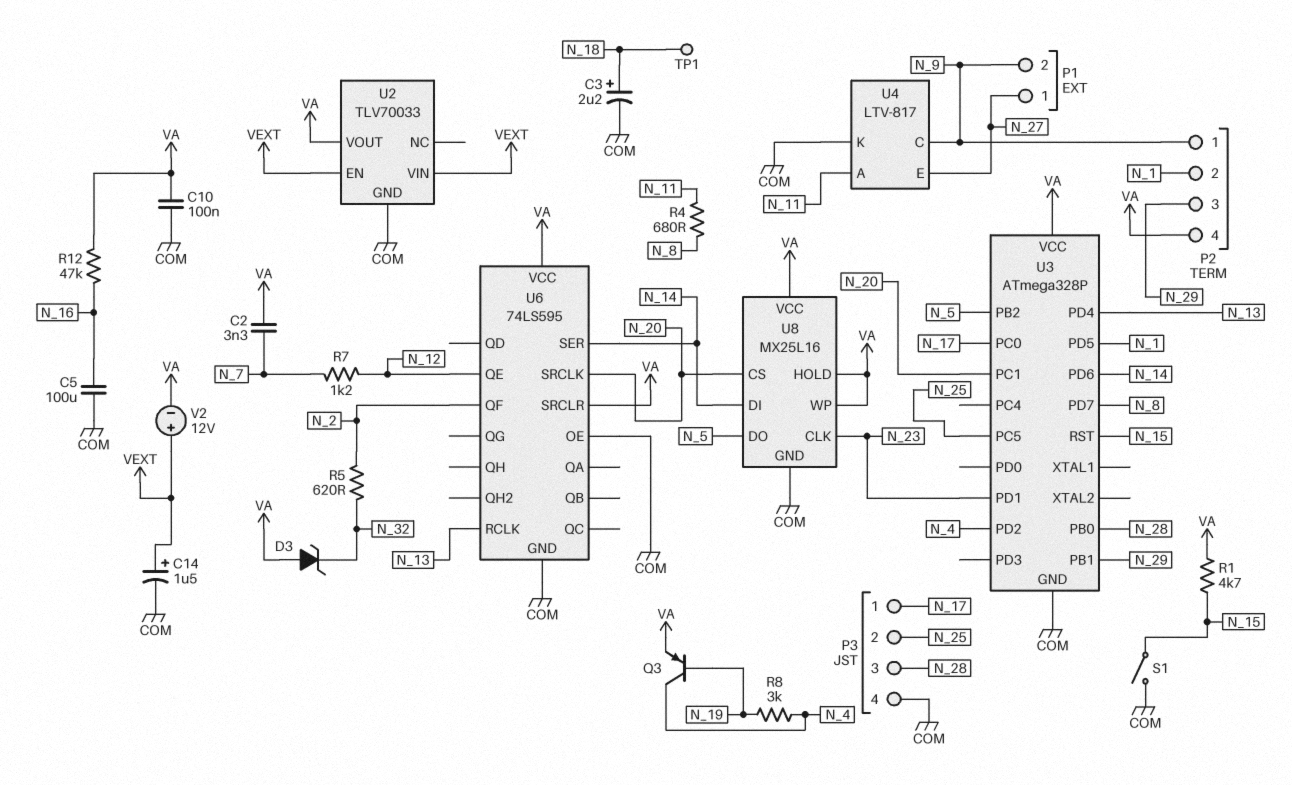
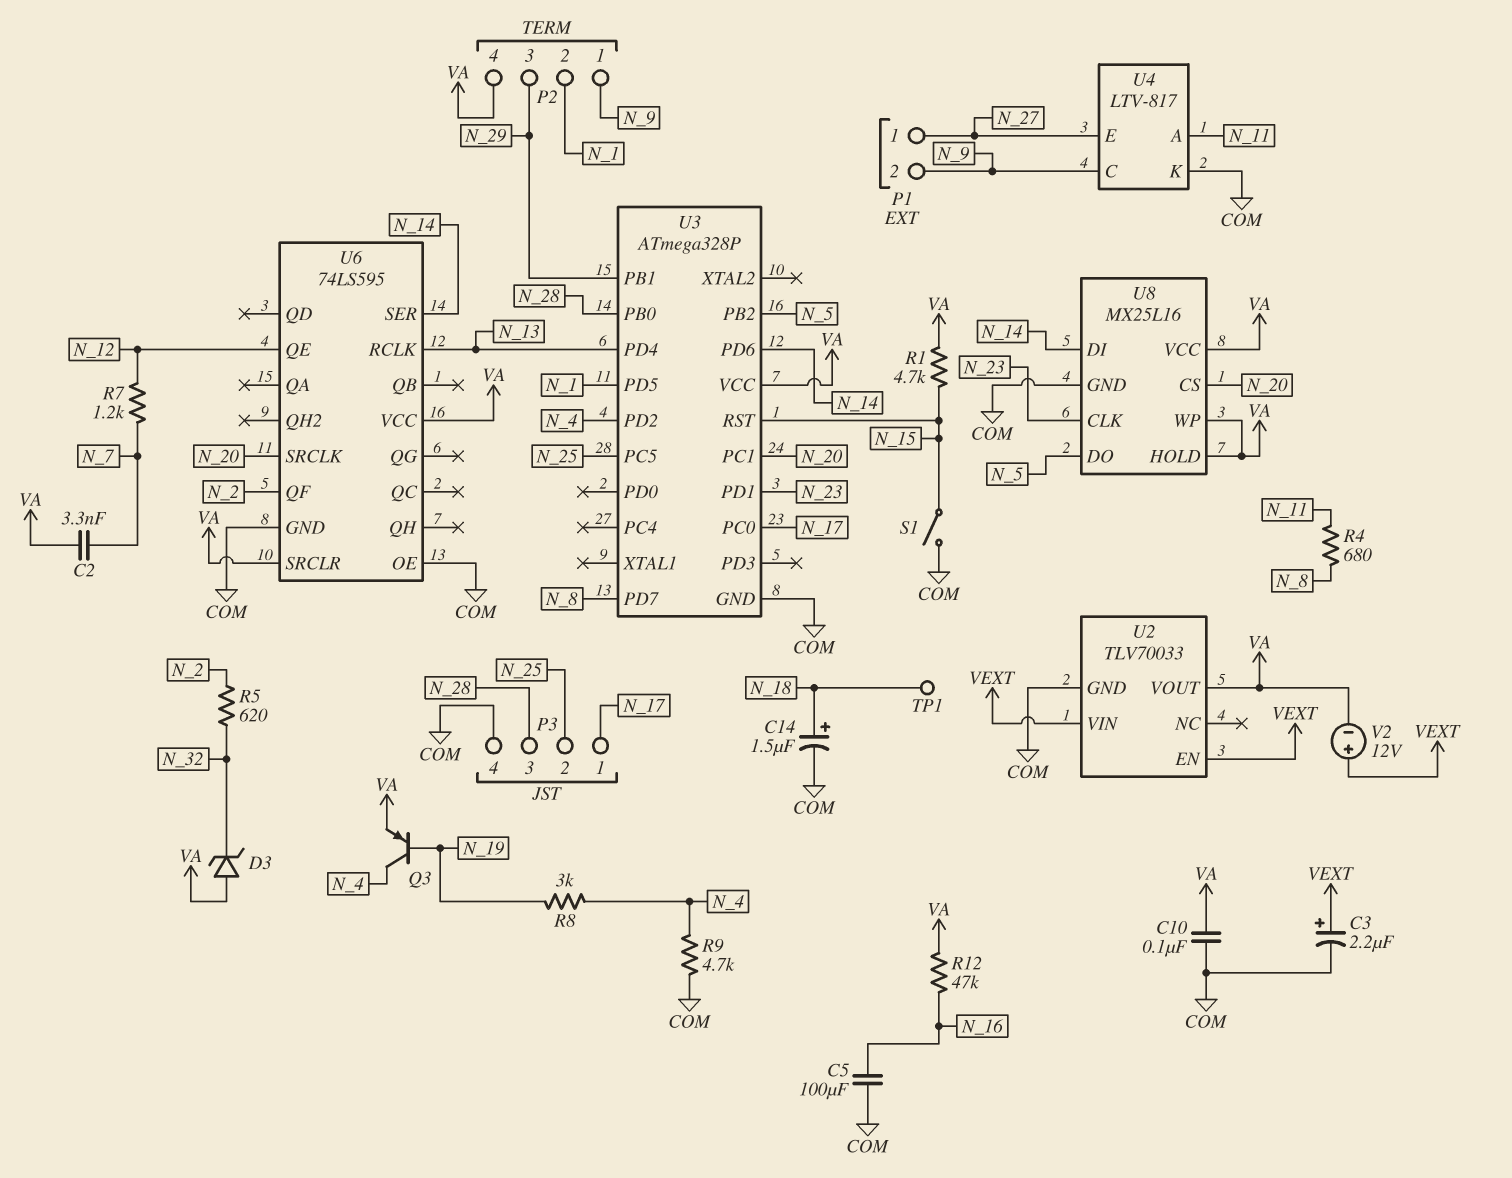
C3: 2.2uF (plus N_18, minus COM) -> 2.2uF (plus VEXT, minus COM)
C14: 1.5uF (plus VEXT, minus COM) -> 1.5uF (plus N_18, minus COM)
R9: none -> 4.7k (COM, N_4)

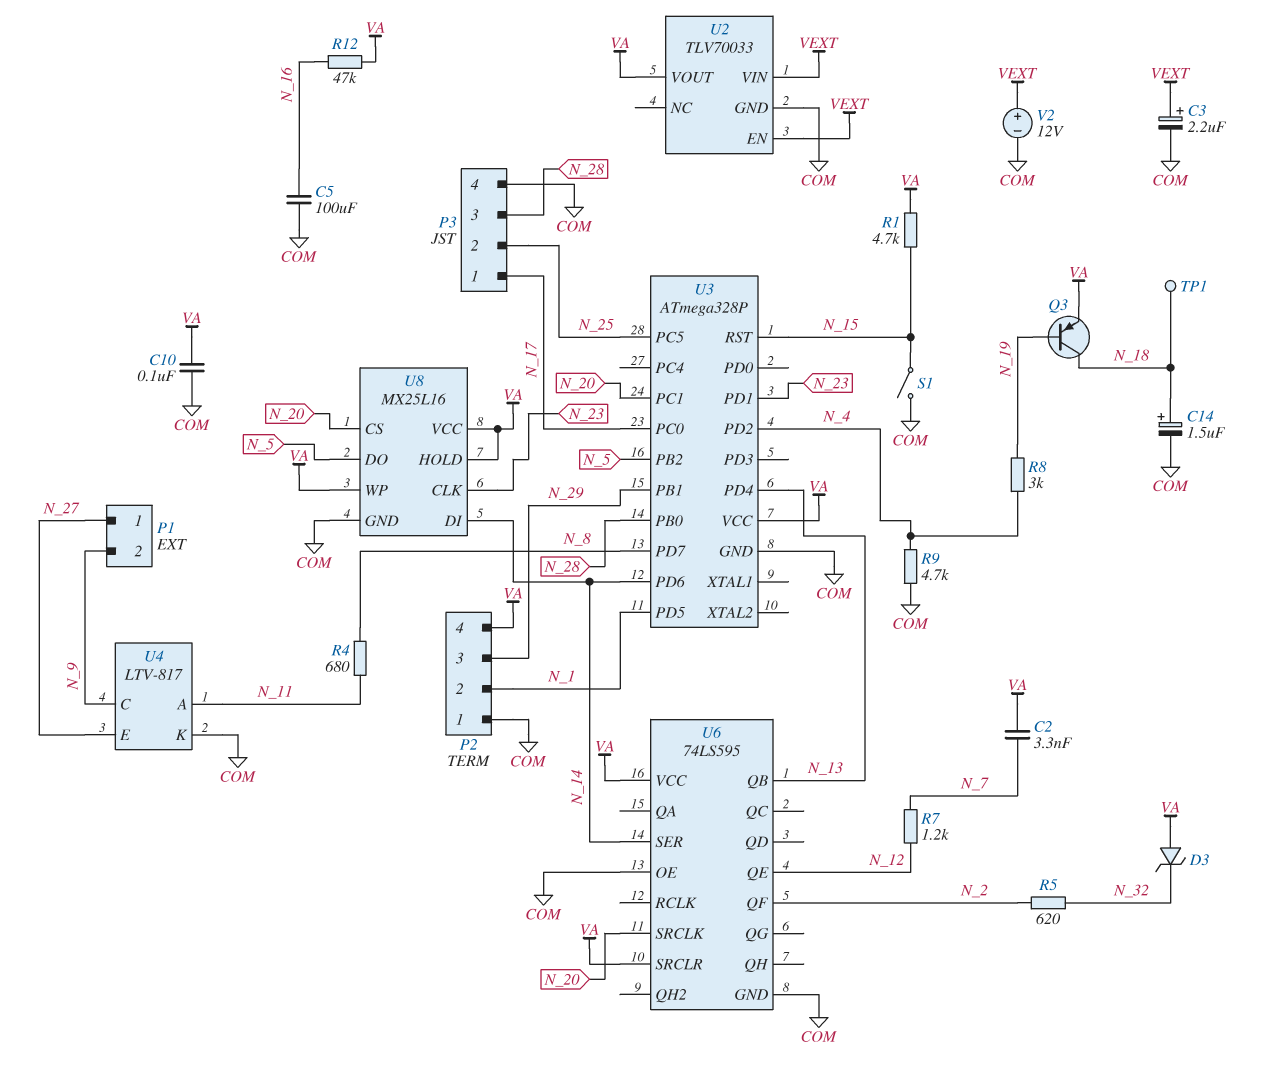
P2 pin 1: N_9 -> COM
Q3: PNP (B N_19, C N_4, E VA) -> PNP (B N_19, C N_18, E VA)
U6 pin QB: none -> N_13
U6 pin RCLK: N_13 -> none
V2: 12V (plus VEXT, minus VA) -> 12V (plus VEXT, minus COM)

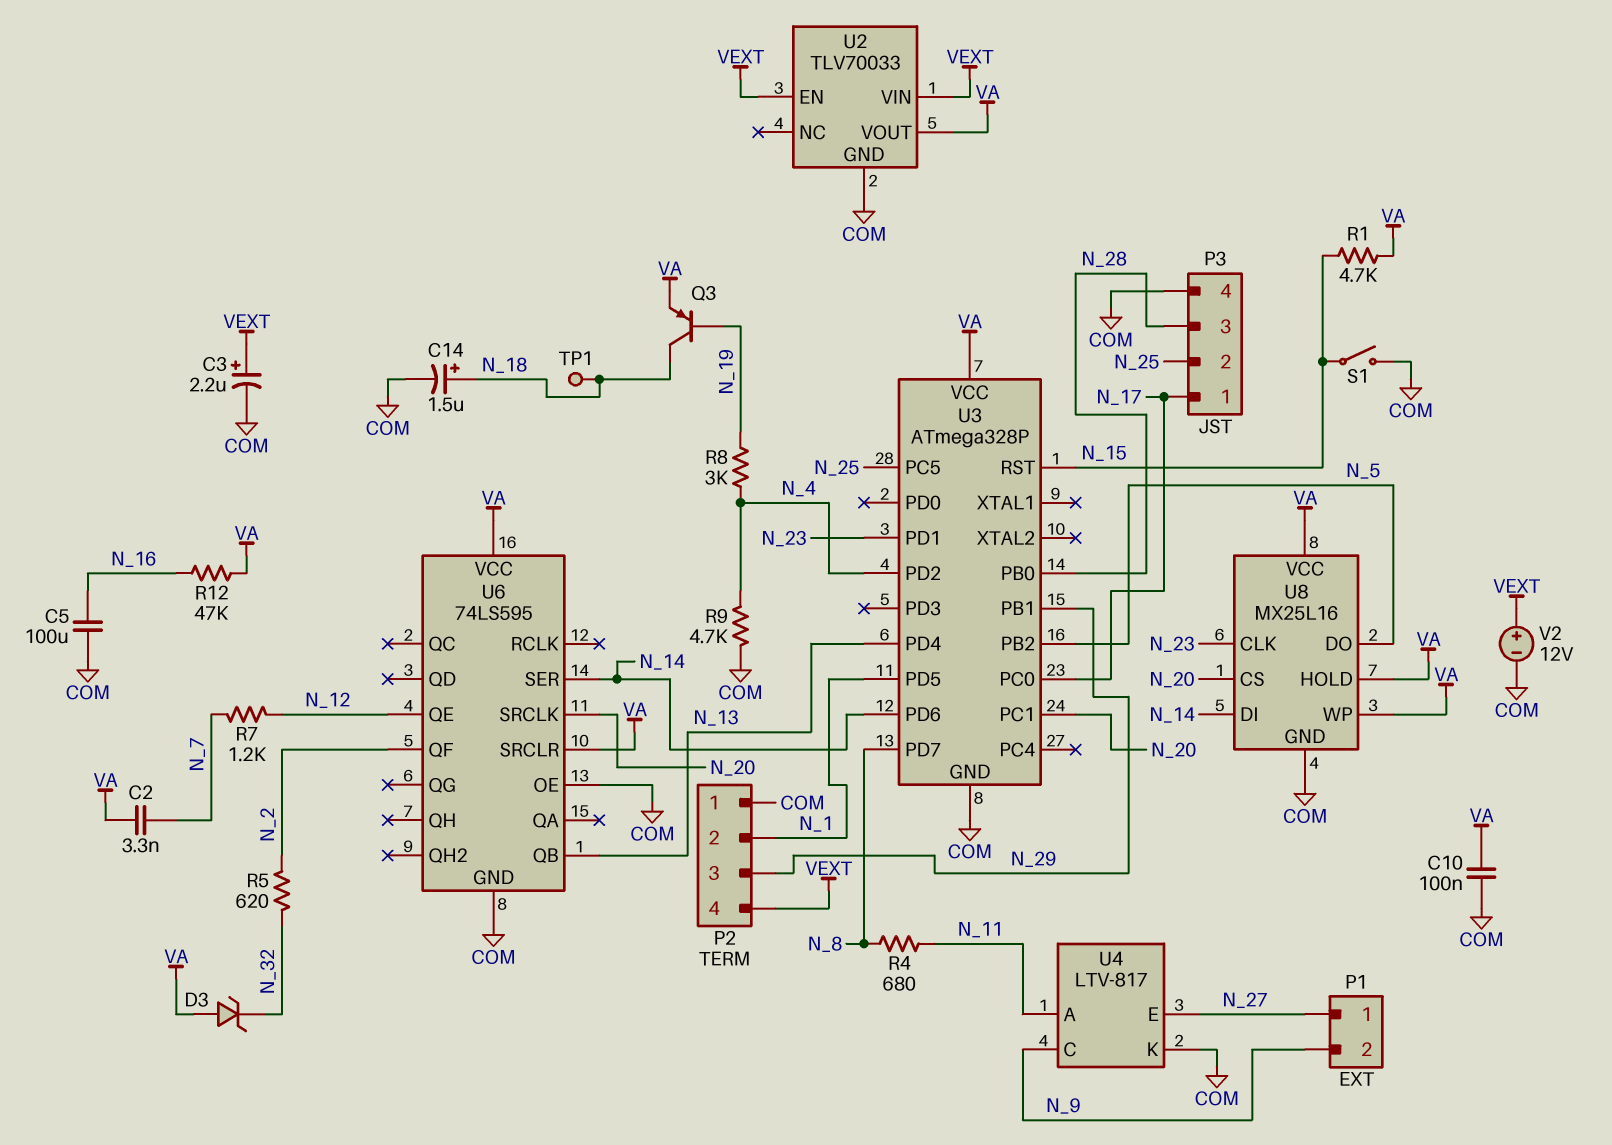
P2 pin 4: VA -> VEXT

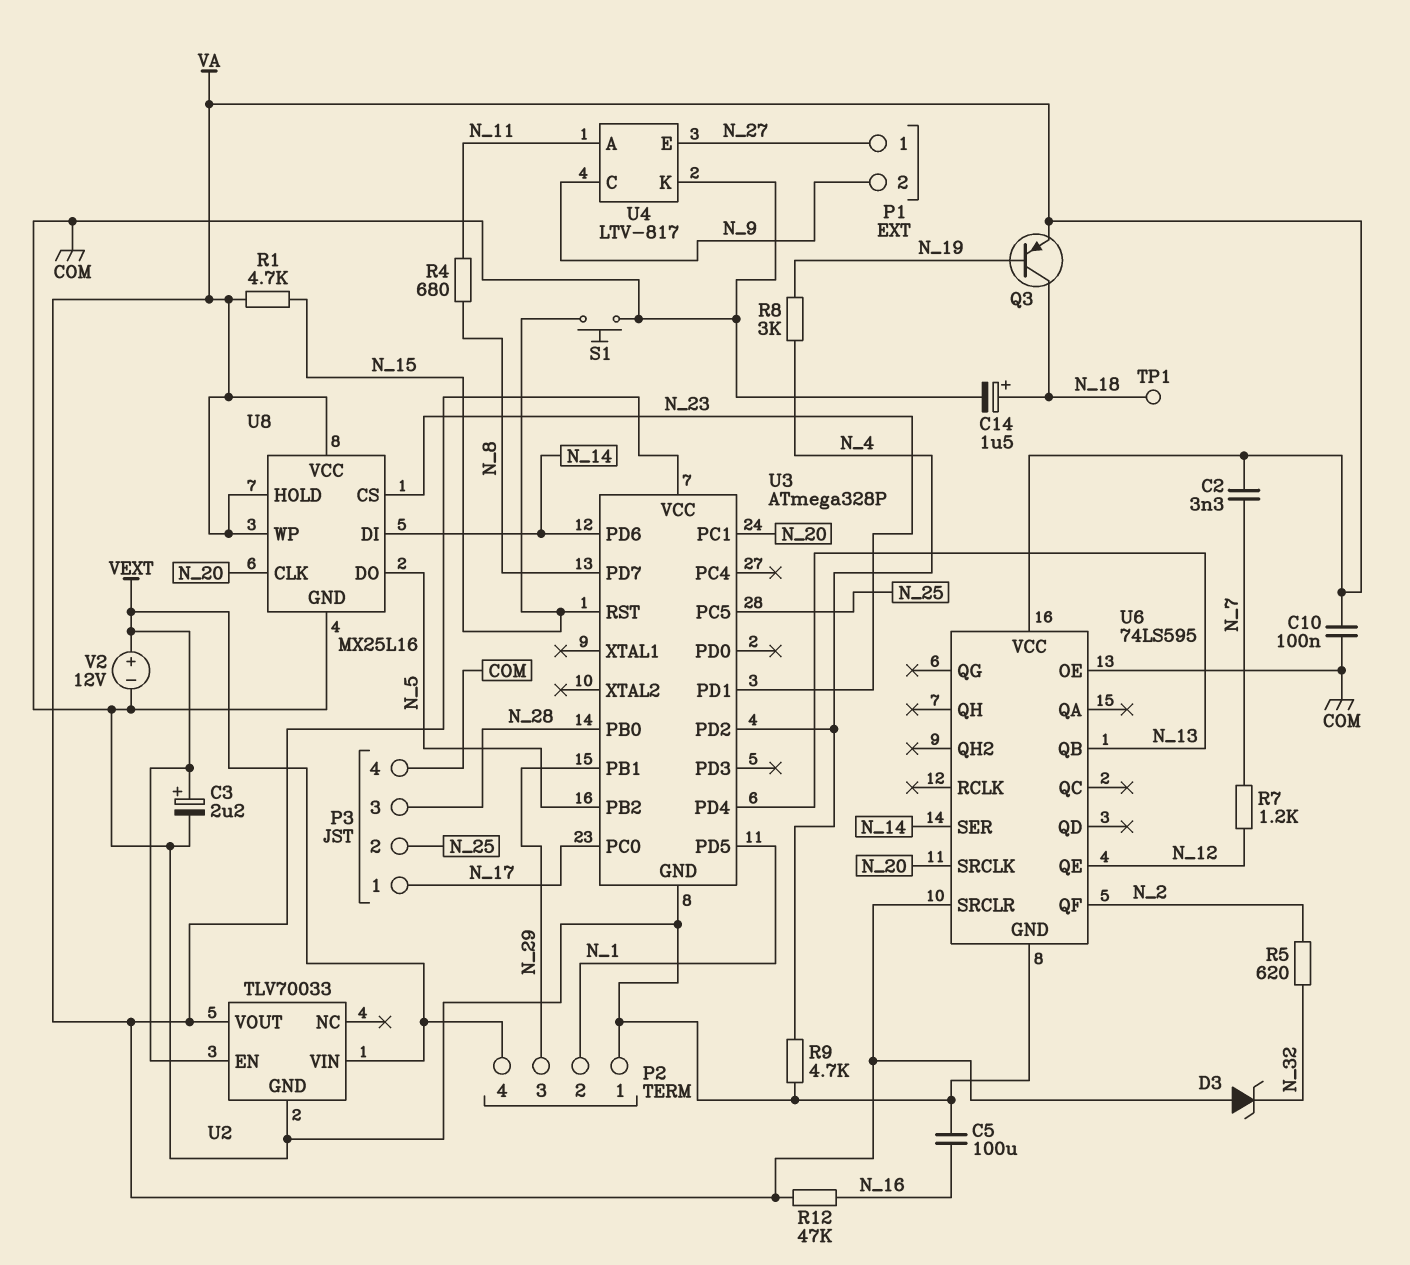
S1: switch (COM, N_15) -> button (COM, N_15)
U8 pin CLK: N_23 -> N_20
U8 pin CS: N_20 -> N_23

